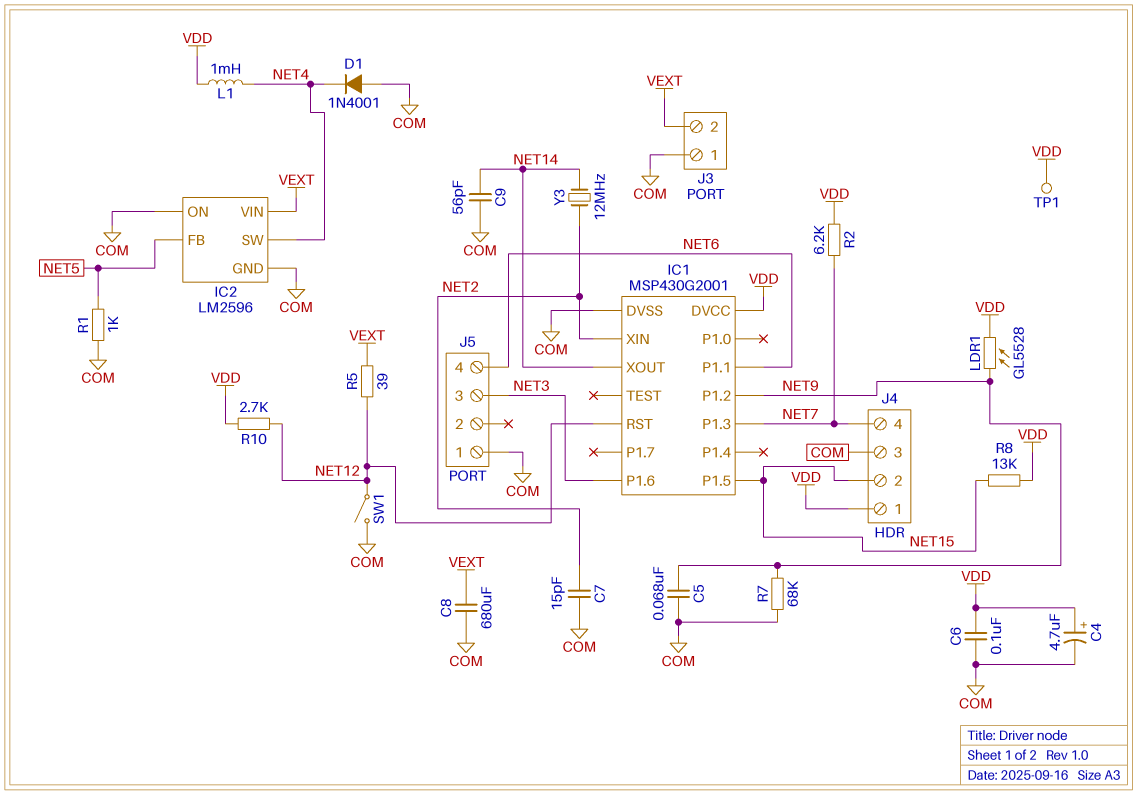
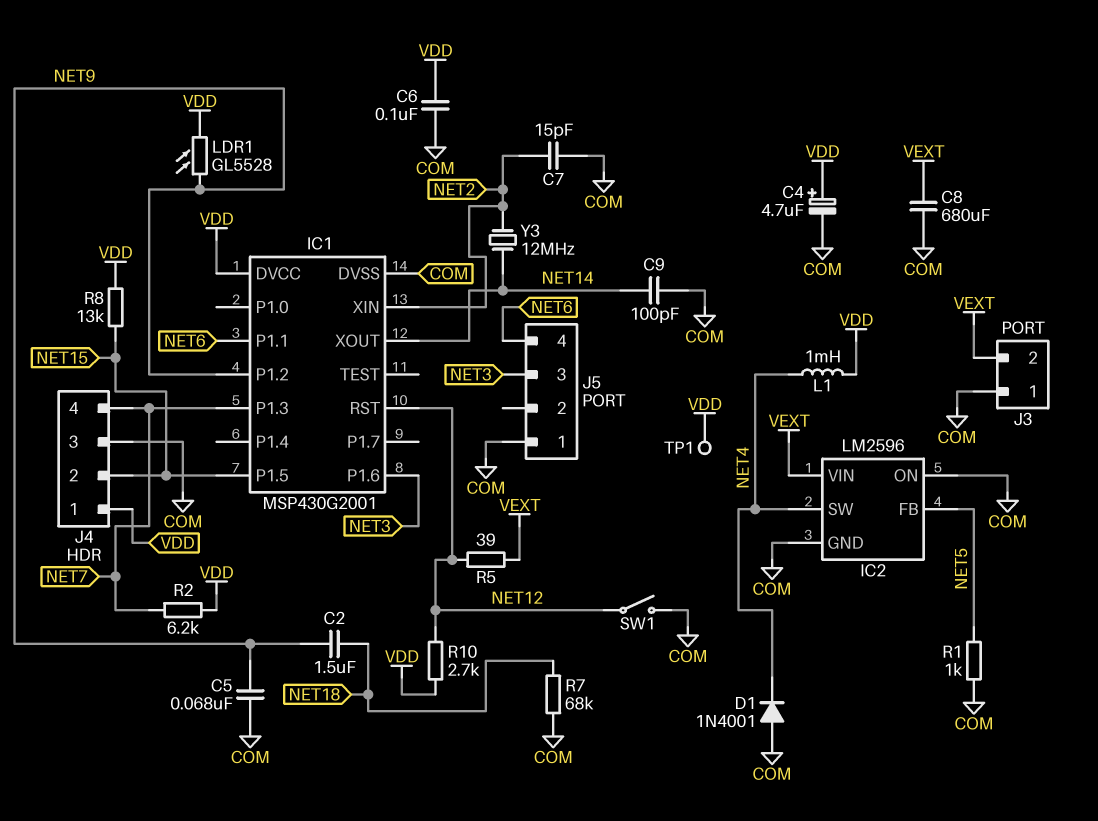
C2: none -> 1.5uF (NET9, NET18)
C9: 56pF (COM, NET14) -> 100pF (COM, NET14)
R7: 68k (COM, NET9) -> 68k (COM, NET18)

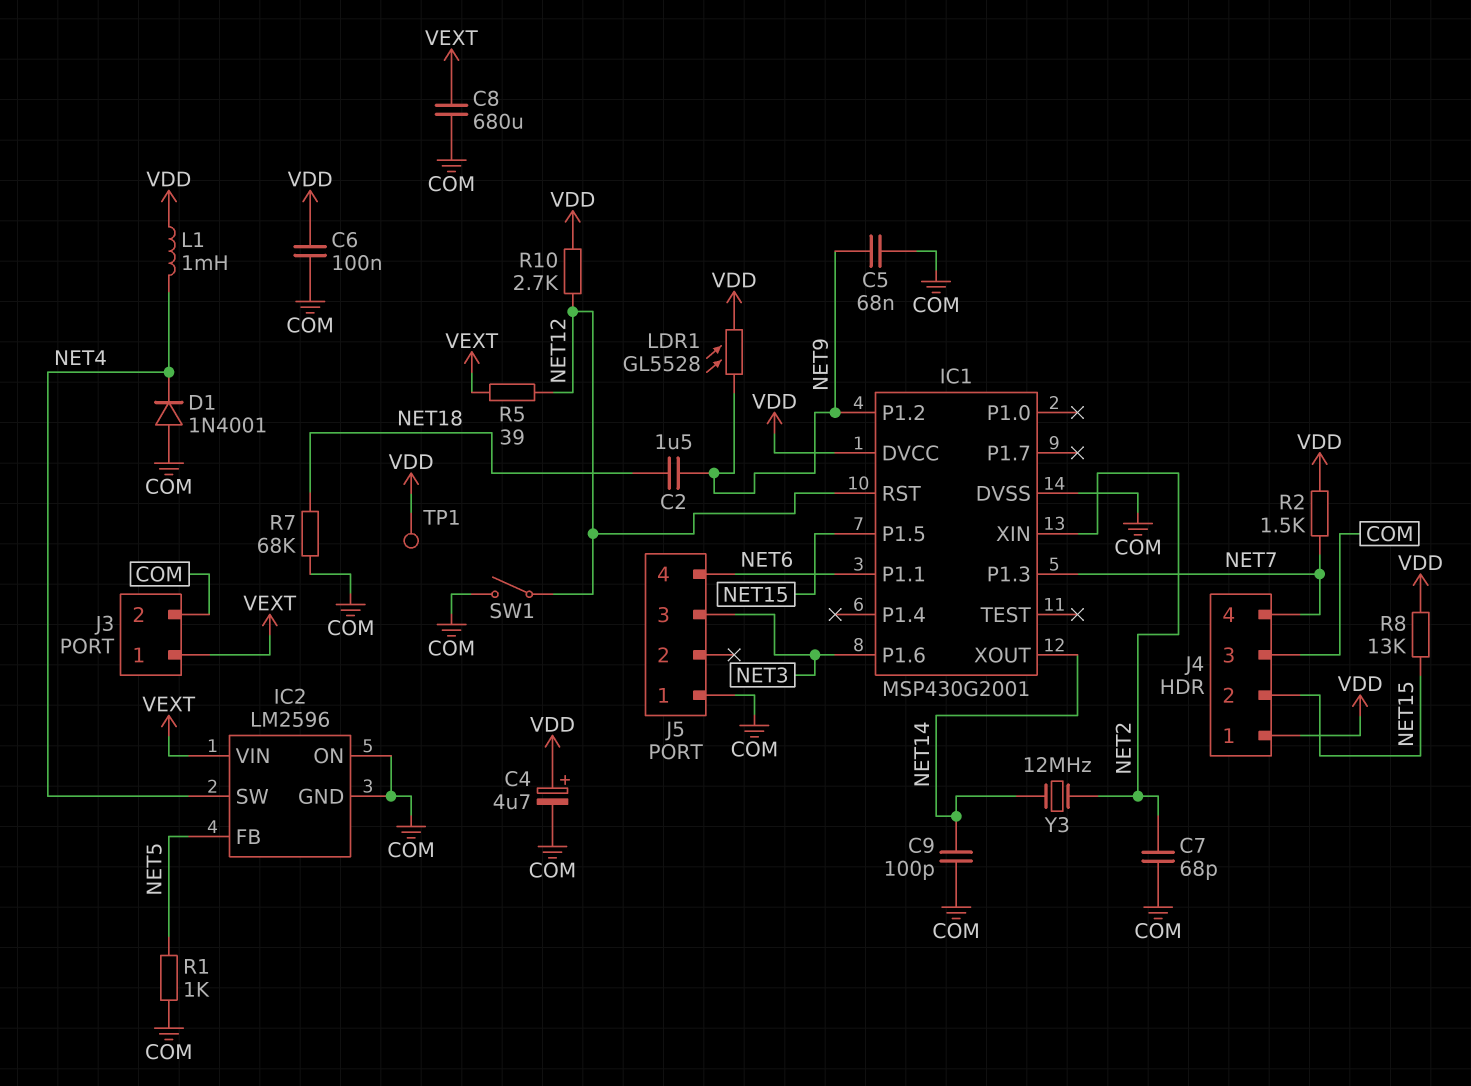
C7: 15pF (COM, NET2) -> 68pF (COM, NET2)
J3 pin 1: COM -> VEXT
J3 pin 2: VEXT -> COM
R2: 6.2k (NET7, VDD) -> 1.5k (NET7, VDD)

